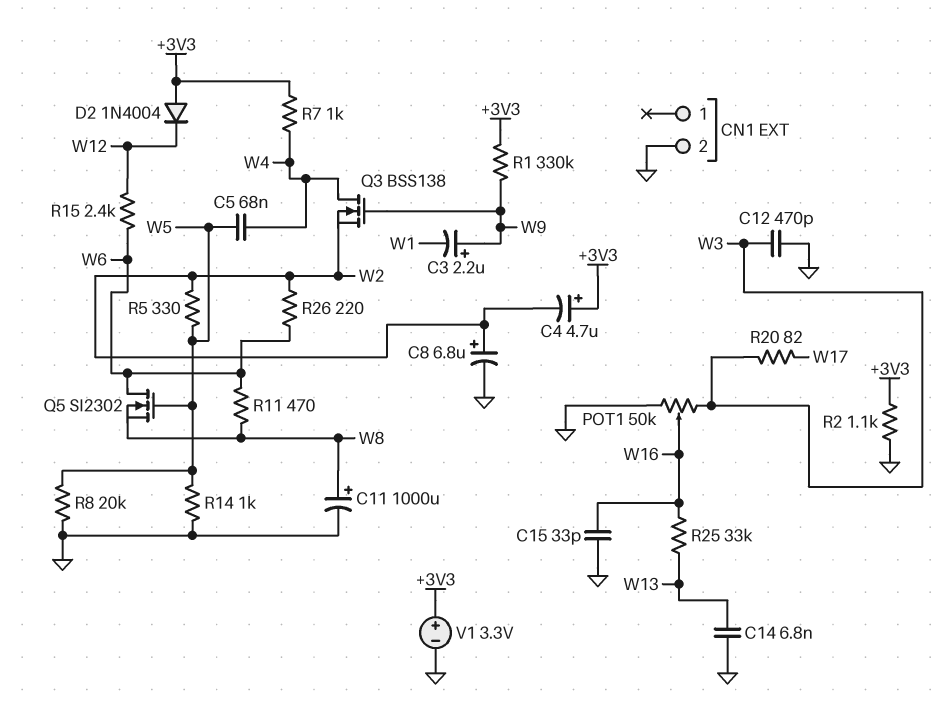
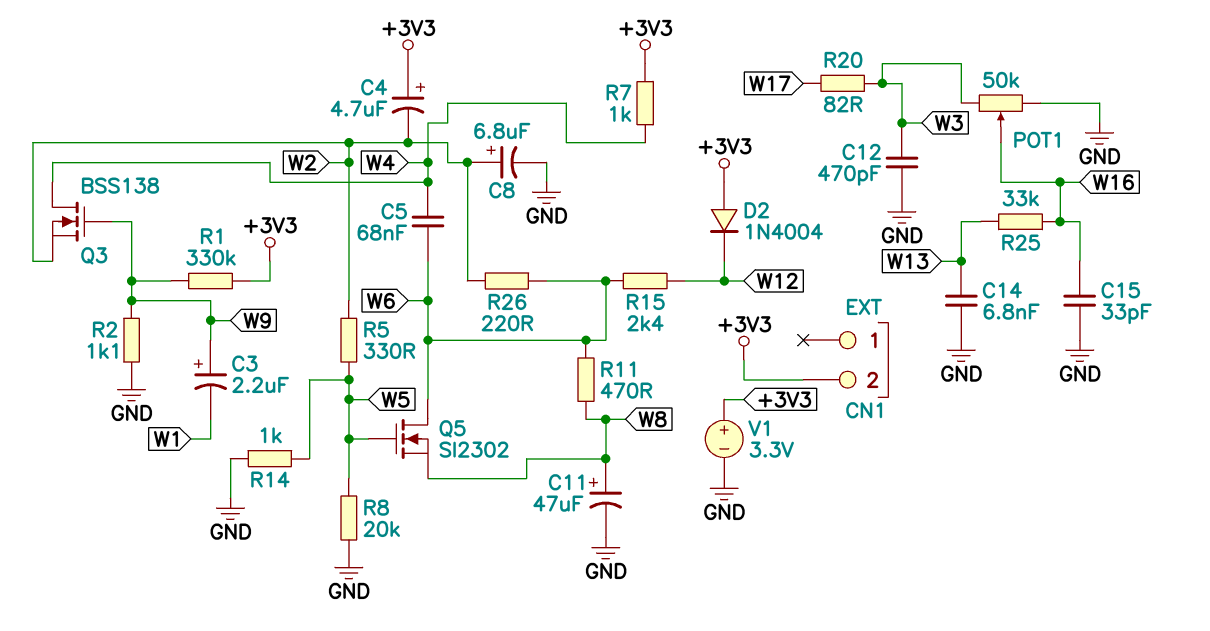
C5: 68nF (W4, W5) -> 68nF (W4, W6)
C11: 1000uF (plus W8, minus GND) -> 47uF (plus W8, minus GND)
CN1 pin 2: GND -> +3V3
R2: 1.1k (+3V3, GND) -> 1.1k (GND, W9)

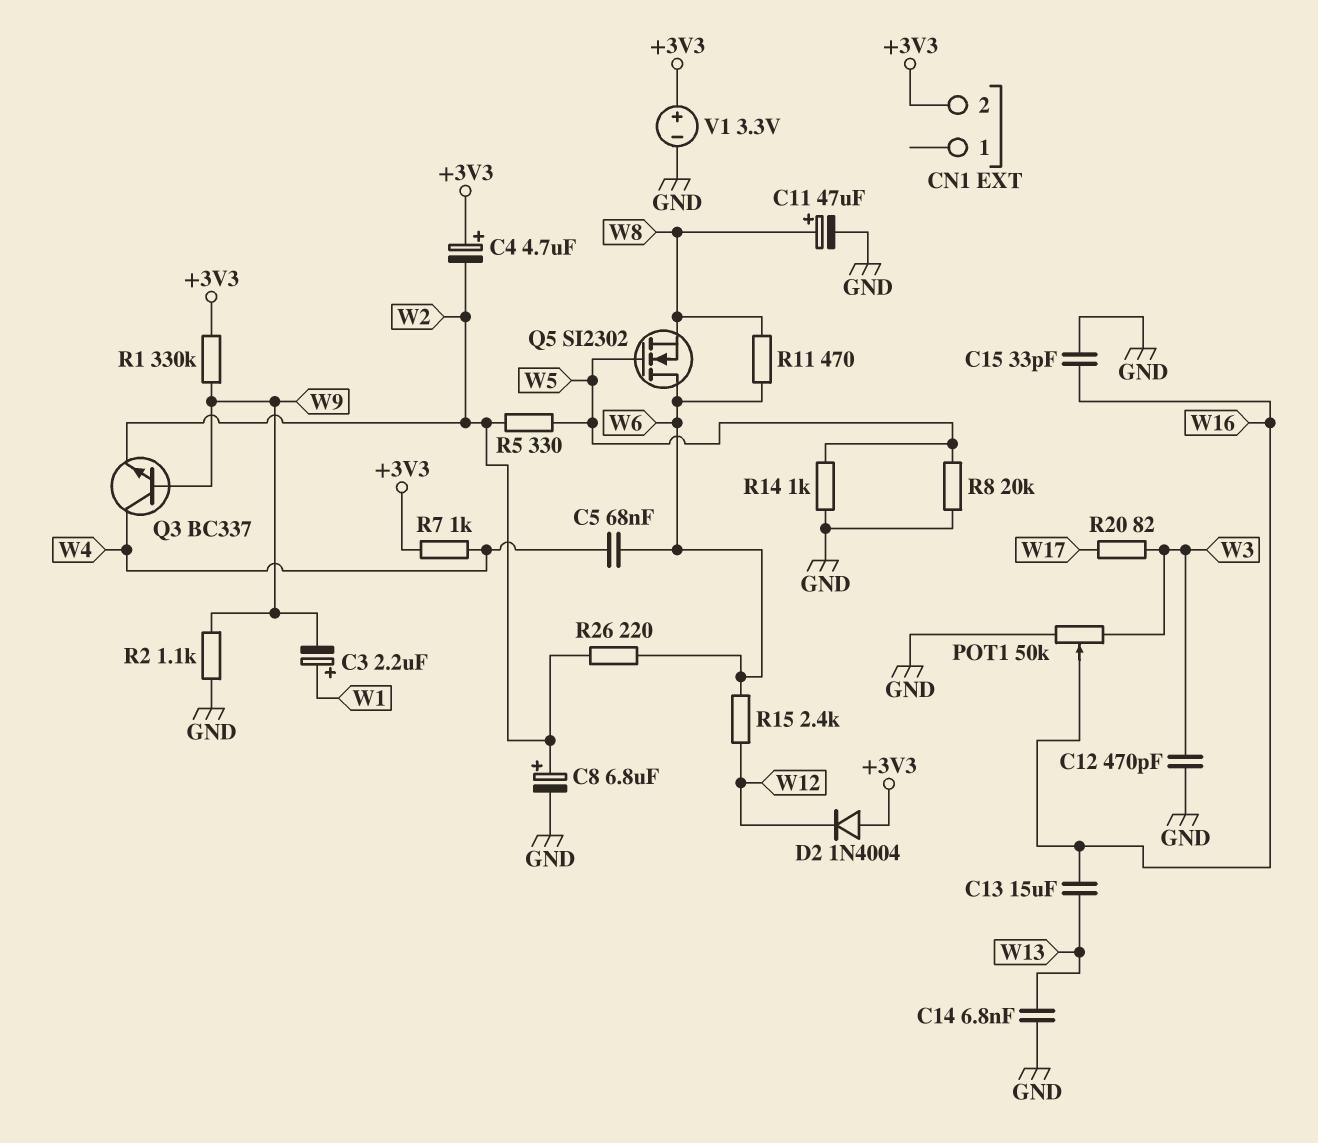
C3: 2.2uF (plus W9, minus W1) -> 2.2uF (plus W1, minus W9)
C13: none -> 15uF (W13, W16)
Q3: NMOS BSS138 (G W9, D W4, S W2) -> NPN BC337 (B W9, C W4, E W2)
R25: 33k (W13, W16) -> none

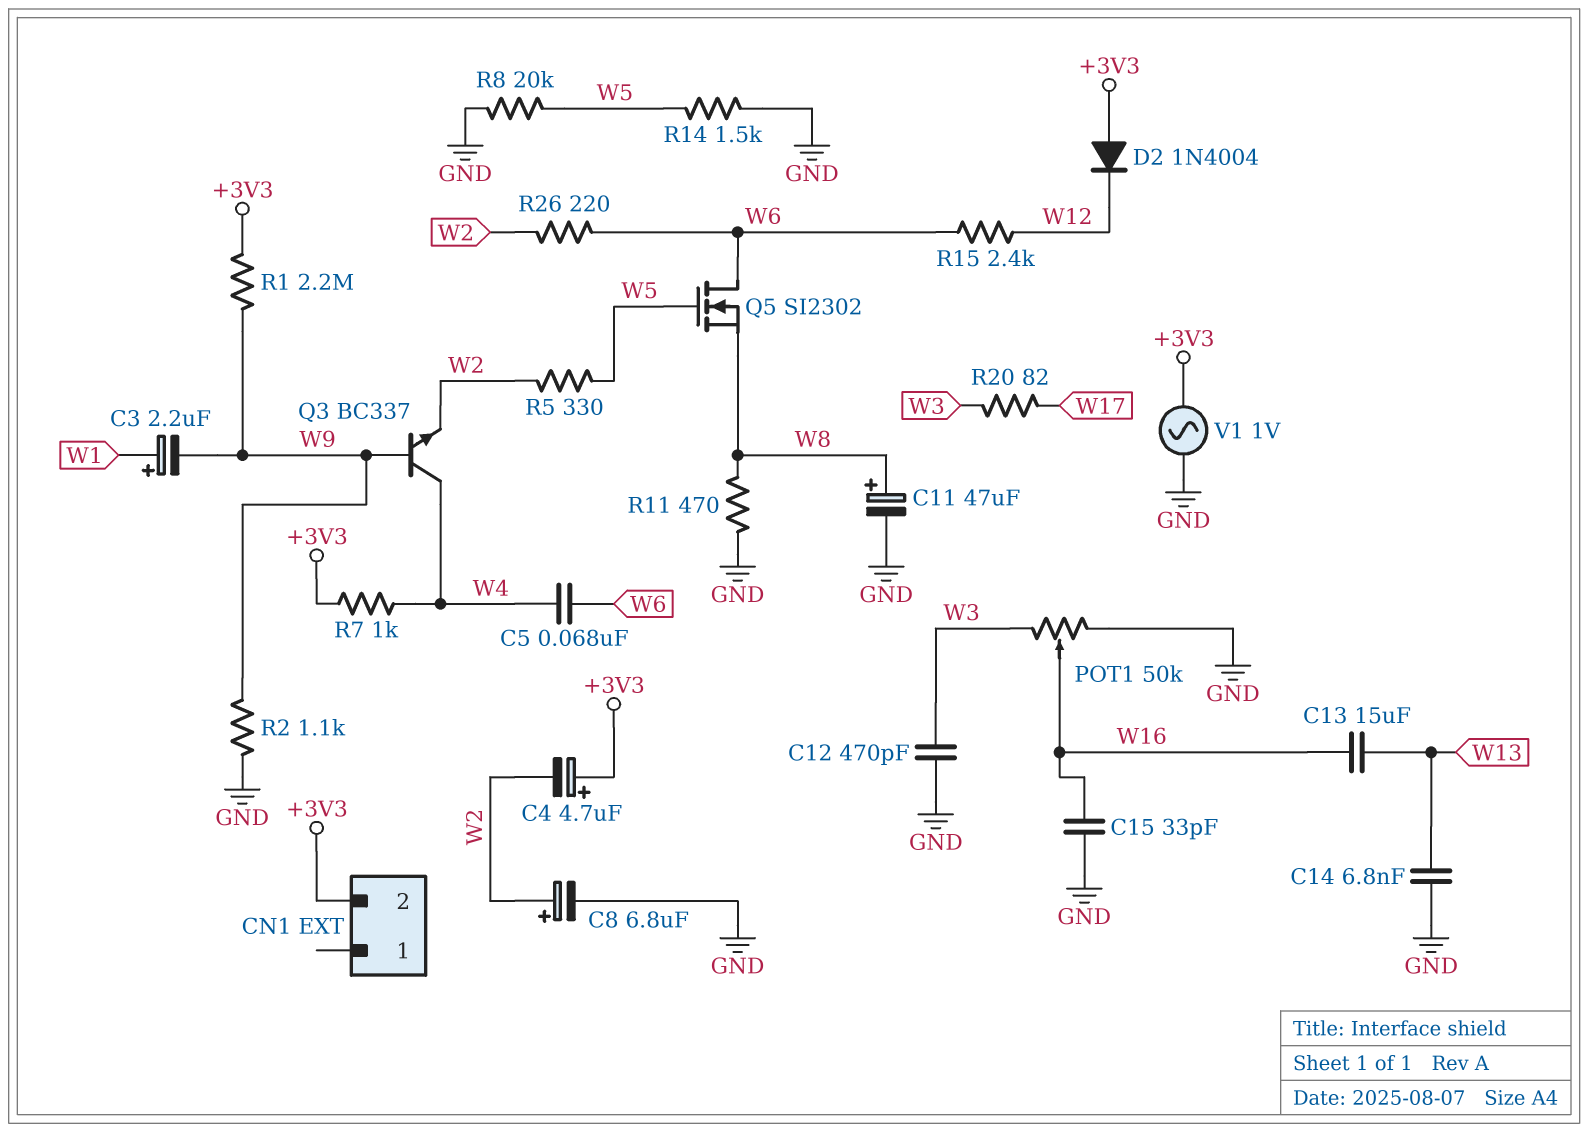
R1: 330k (+3V3, W9) -> 2.2M (+3V3, W9)
R11: 470 (W6, W8) -> 470 (GND, W8)
R14: 1k (GND, W5) -> 1.5k (GND, W5)
V1: 3.3V (plus +3V3, minus GND) -> AC 1V (+3V3, GND)

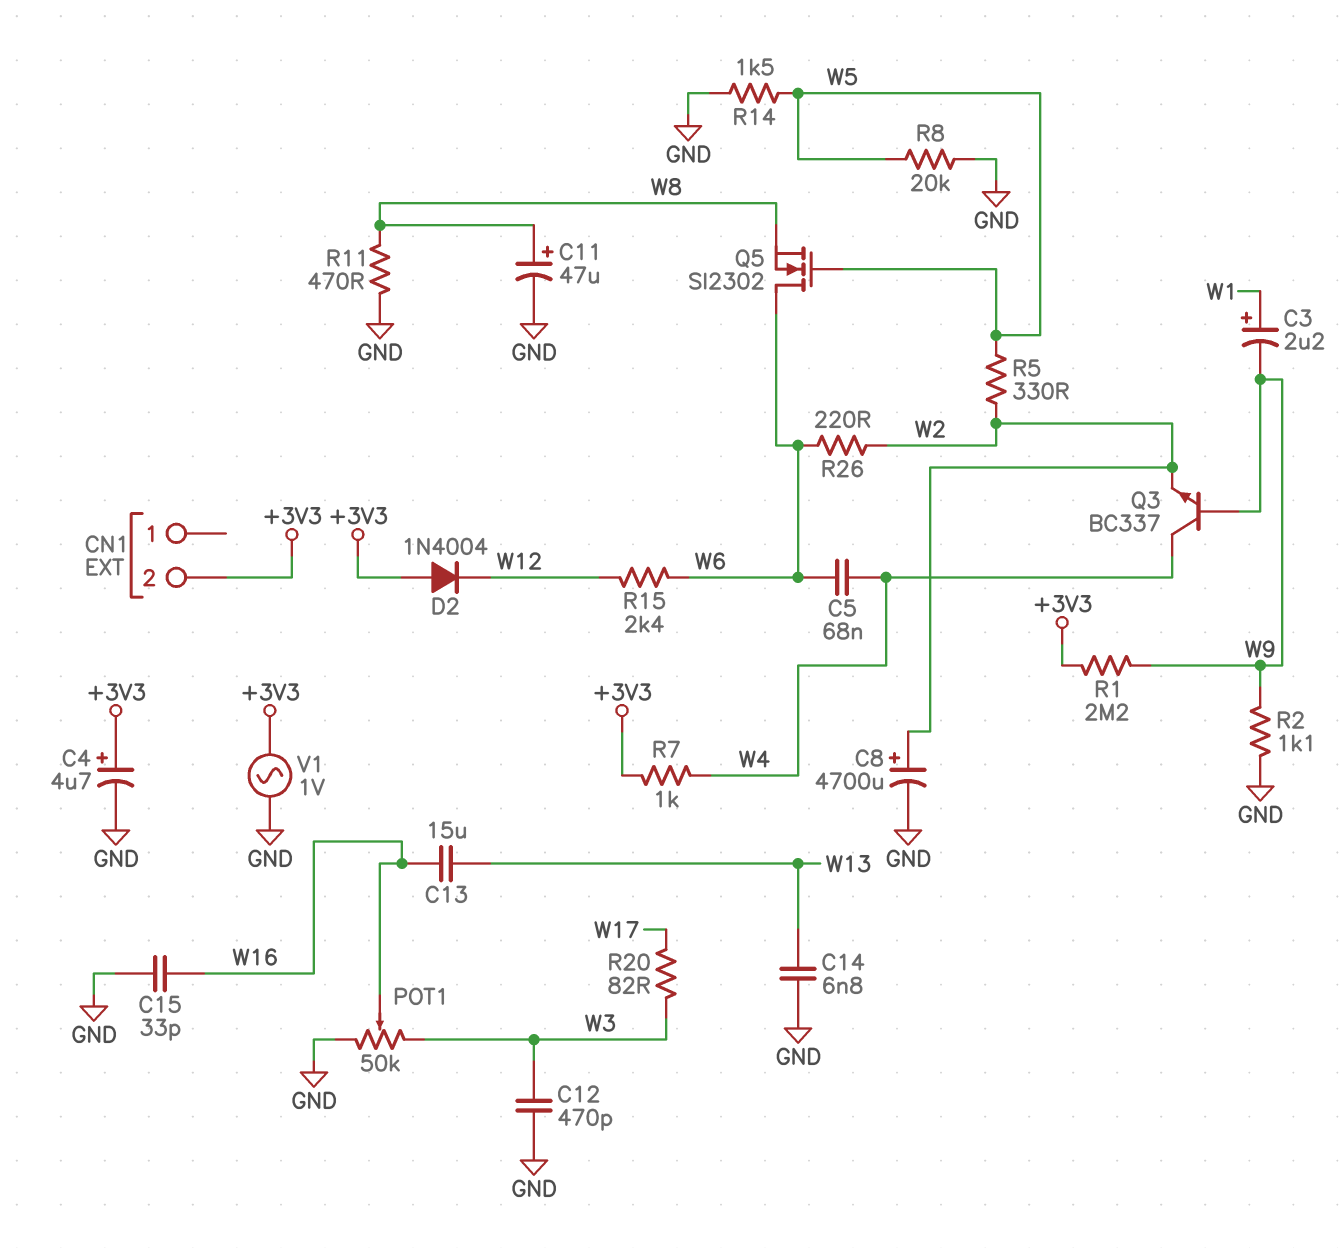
C4: 4.7uF (plus +3V3, minus W2) -> 4.7uF (plus +3V3, minus GND)
C8: 6.8uF (plus W2, minus GND) -> 4700uF (plus W2, minus GND)

